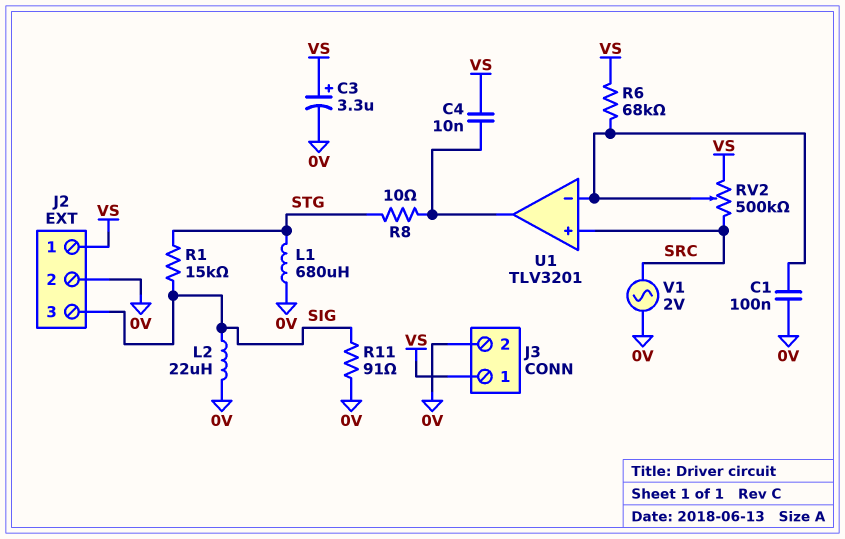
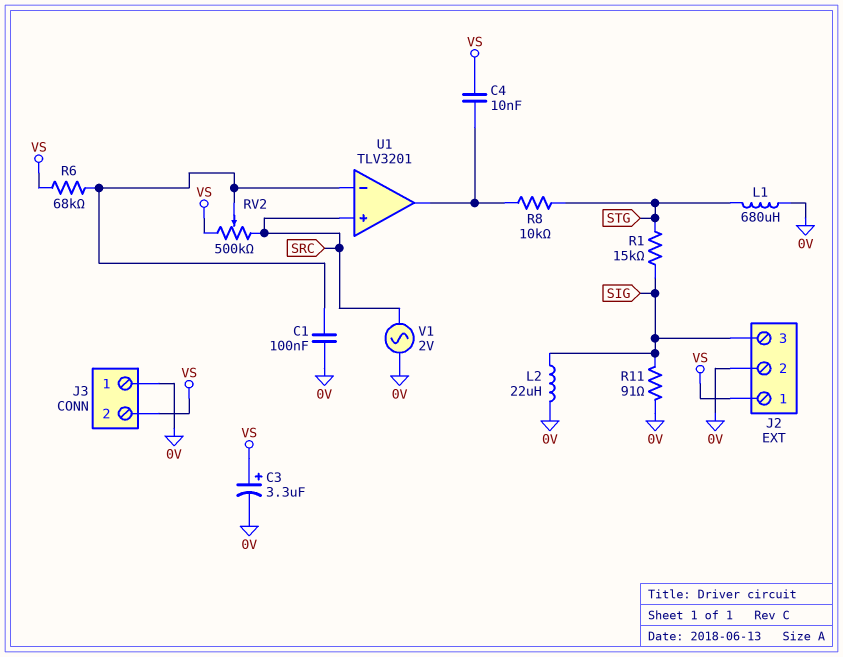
J3 pin 1: VS -> 0V
J3 pin 2: 0V -> VS
R8: 10 (STG, U1/out) -> 10k (STG, U1/out)

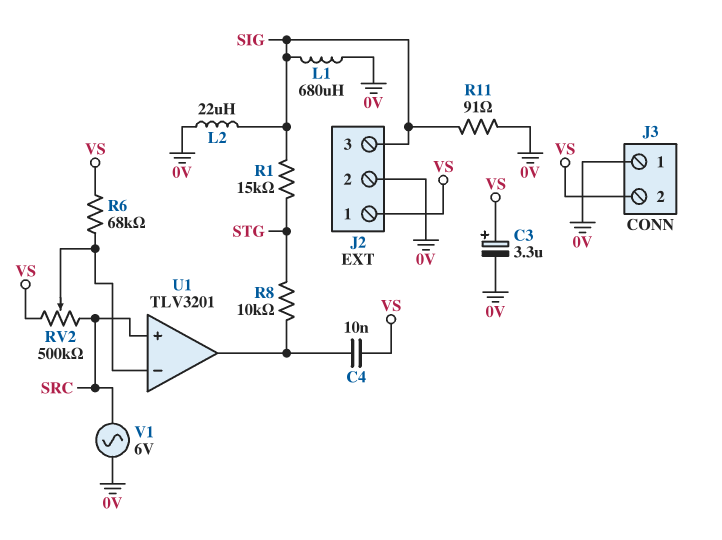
C1: 100nF (0V, U1/in-) -> none
L1: 680uH (0V, STG) -> 680uH (0V, SIG)
V1: AC 2V (0V, SRC) -> AC 6V (0V, SRC)

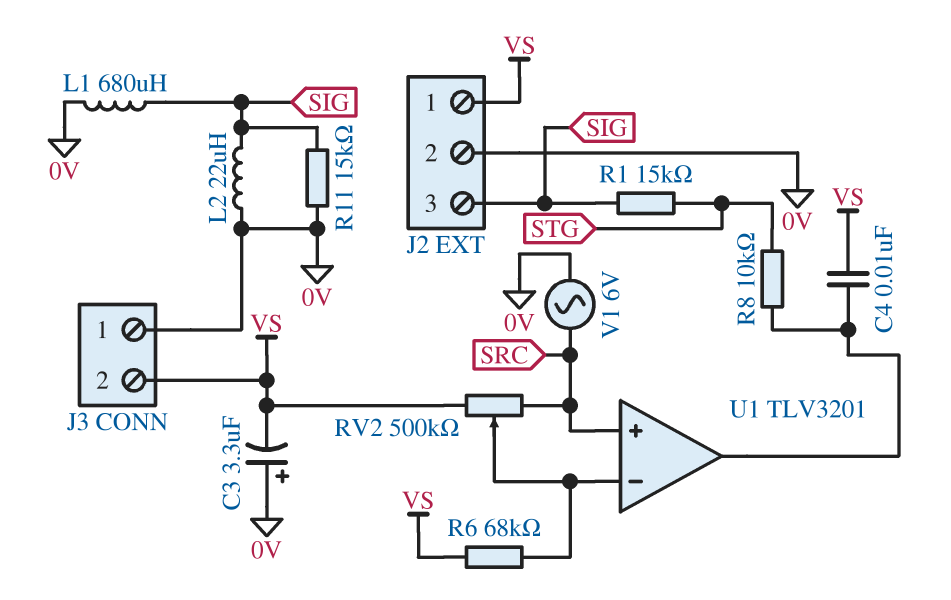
C3: 3.3uF (plus VS, minus 0V) -> 3.3uF (plus 0V, minus VS)
R11: 91 (0V, SIG) -> 15k (0V, SIG)

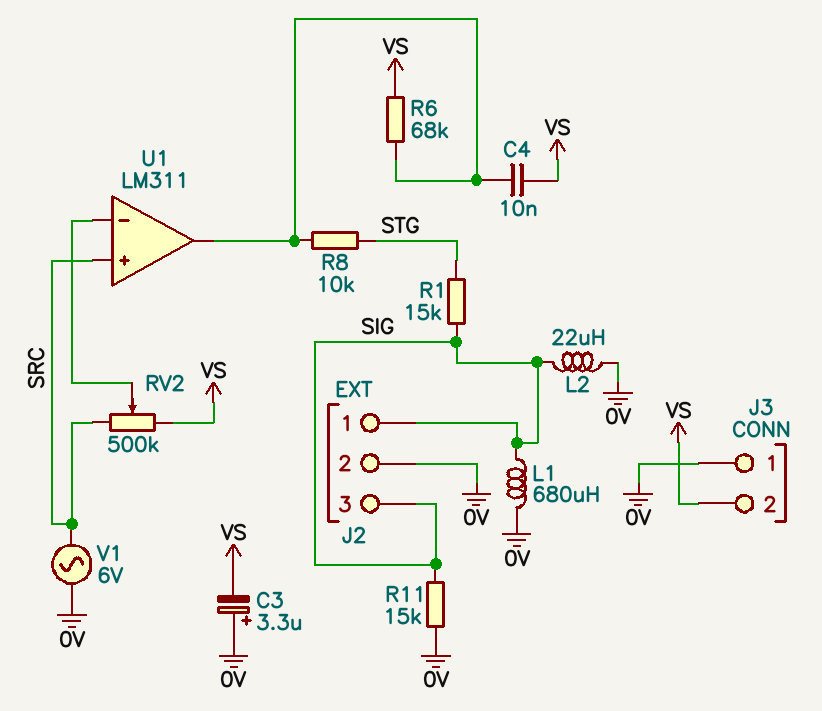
J2 pin 1: VS -> SIG
R6: 68k (U1/in-, VS) -> 68k (U1/out, VS)
U1: TLV3201 -> LM311

